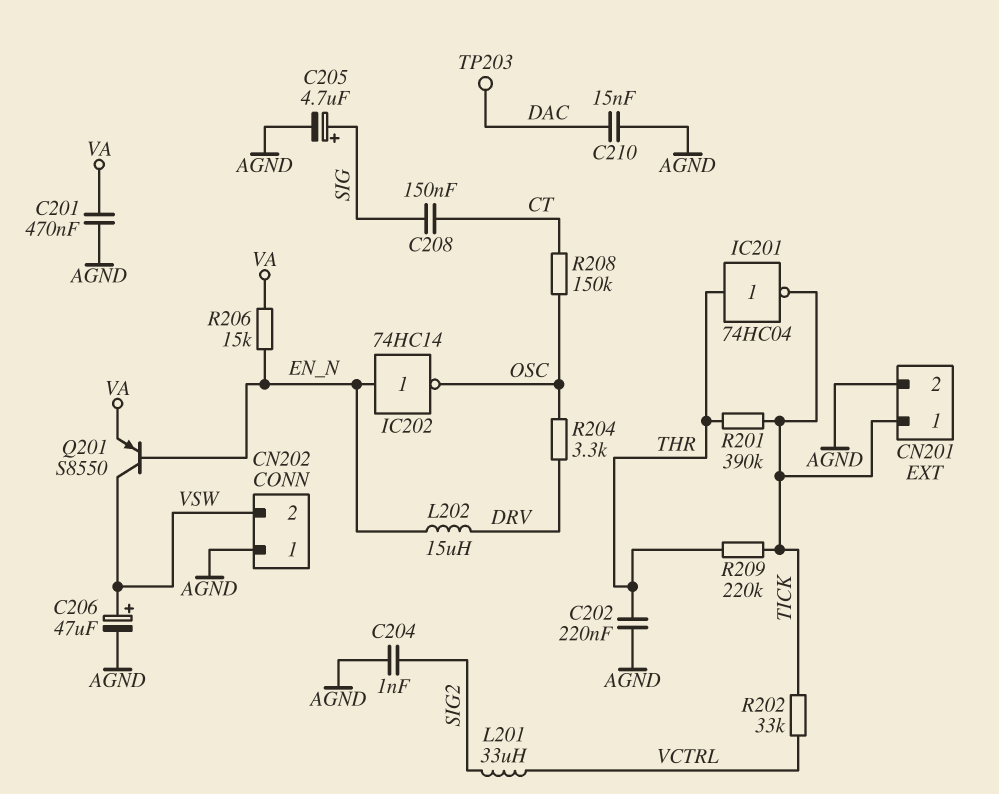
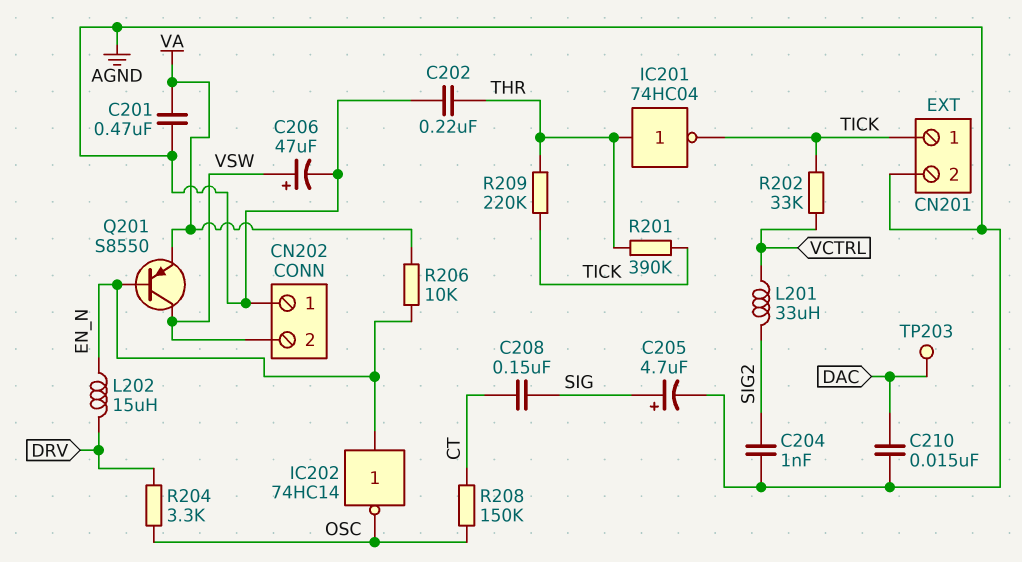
R206: 15k (EN_N, VA) -> 10k (EN_N, VA)

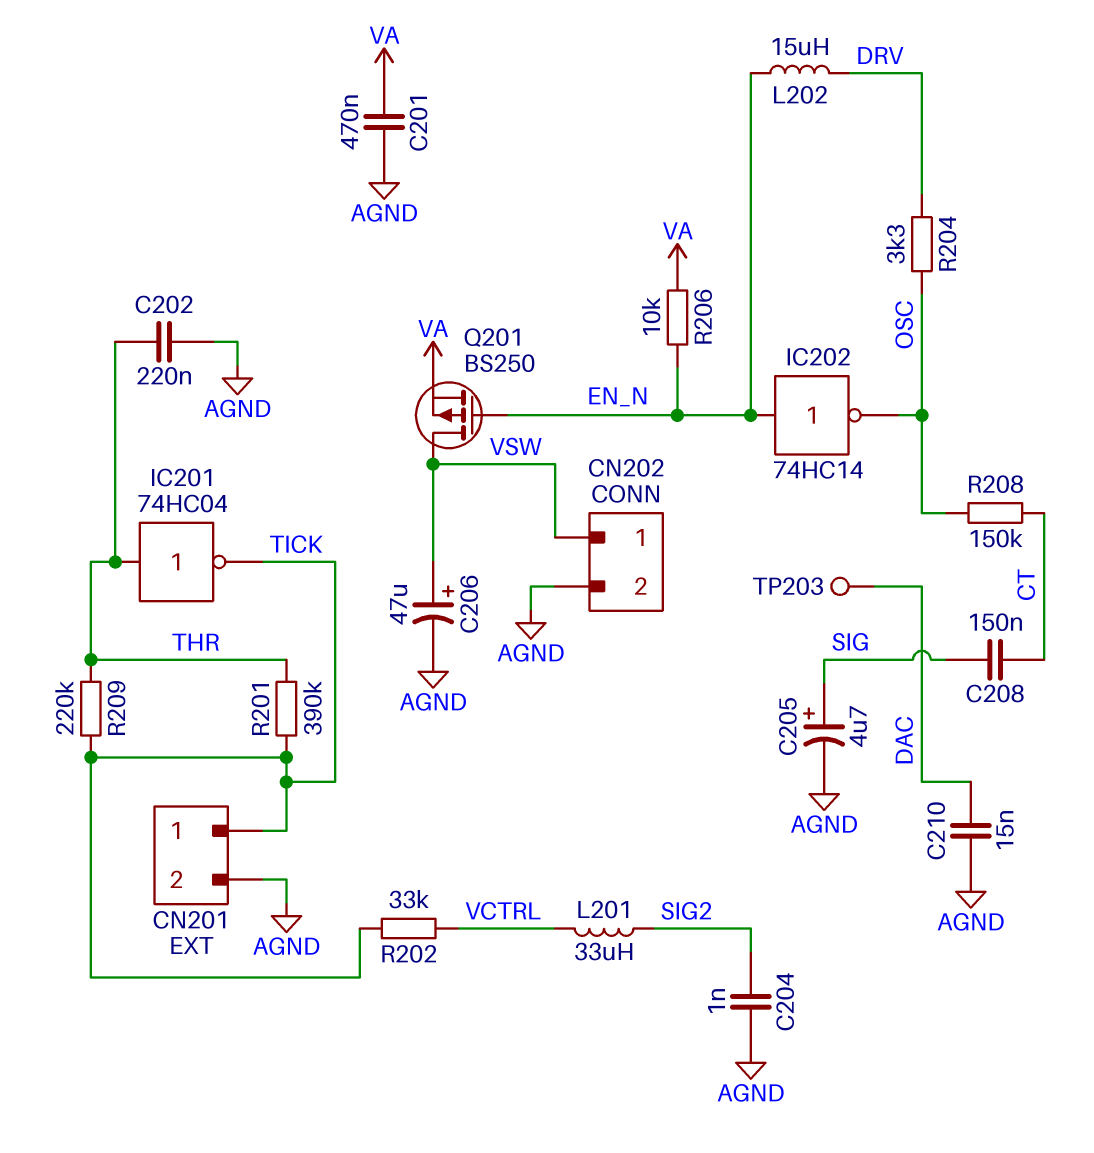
CN202 pin 1: AGND -> VSW
CN202 pin 2: VSW -> AGND
Q201: PNP S8550 (B EN_N, C VSW, E VA) -> PMOS BS250 (G EN_N, D VSW, S VA)

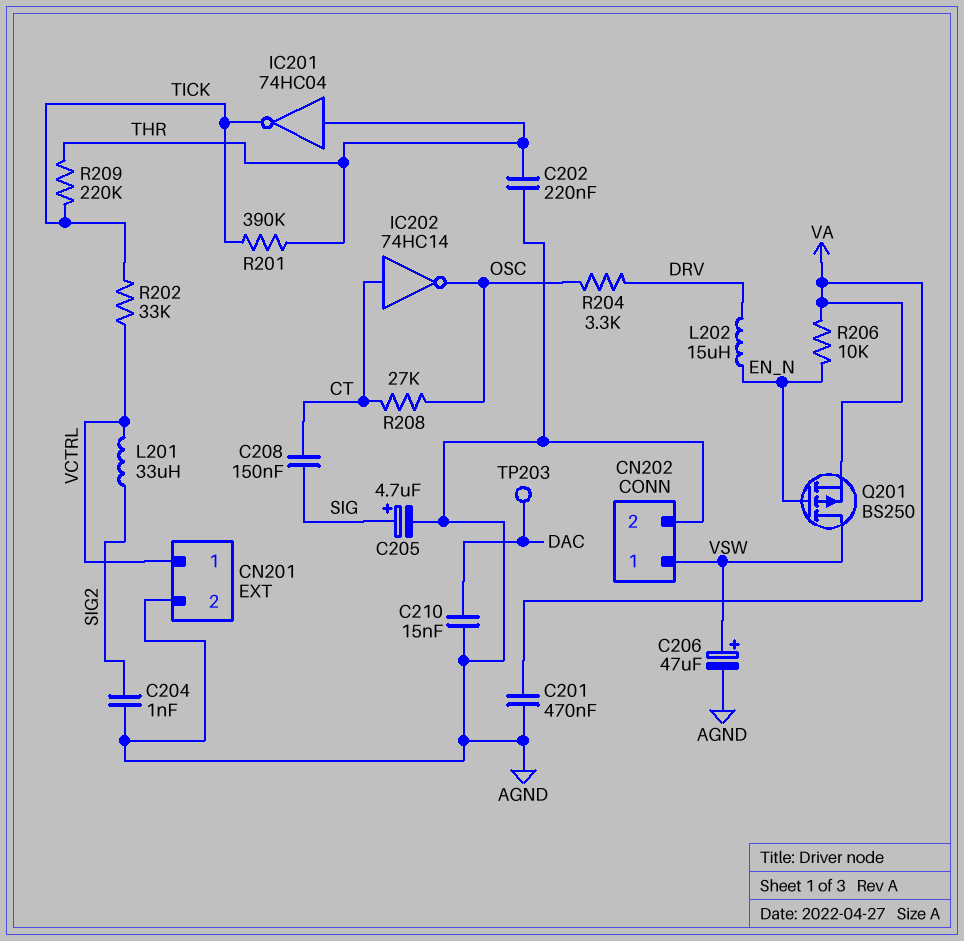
CN201 pin 1: TICK -> VCTRL
IC202: NOT 74HC14 (in EN_N, out OSC) -> NOT 74HC14 (in CT, out OSC)
R208: 150k (CT, OSC) -> 27k (CT, OSC)

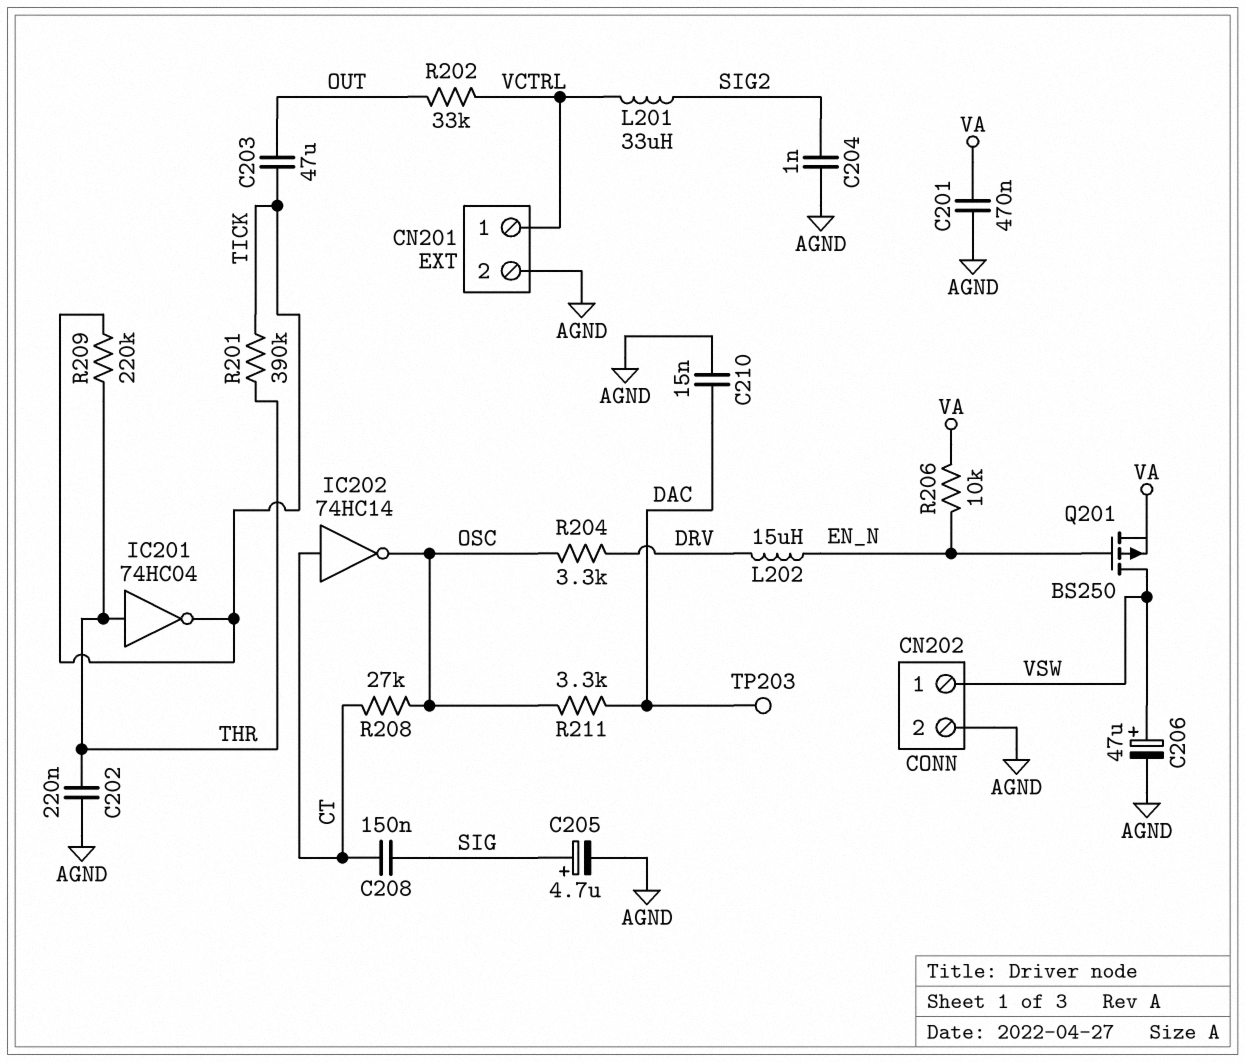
C203: none -> 47uF (OUT, TICK)
R202: 33k (TICK, VCTRL) -> 33k (OUT, VCTRL)
R211: none -> 3.3k (DAC, OSC)

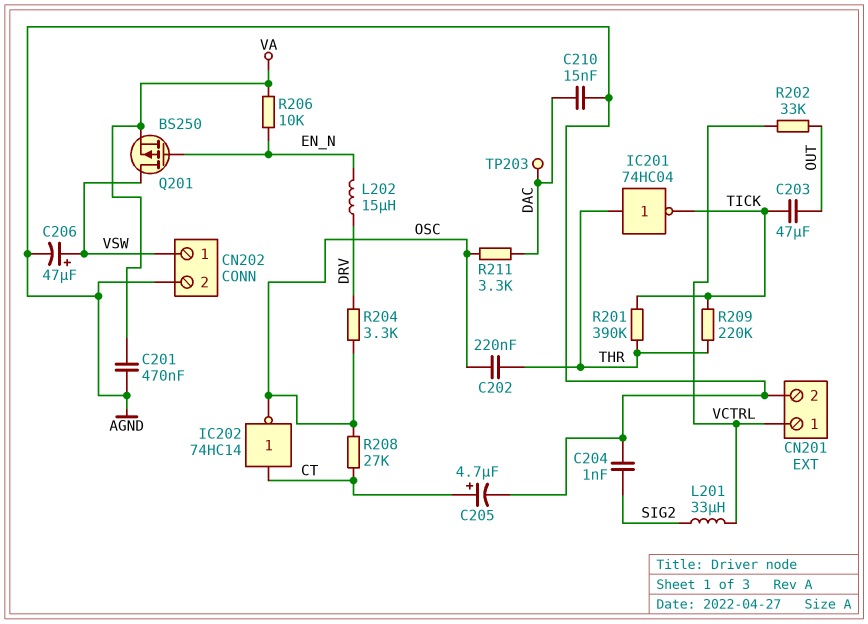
C202: 220nF (AGND, THR) -> 220nF (OSC, THR)
C205: 4.7uF (plus SIG, minus AGND) -> 4.7uF (plus CT, minus AGND)
C208: 150nF (CT, SIG) -> none

